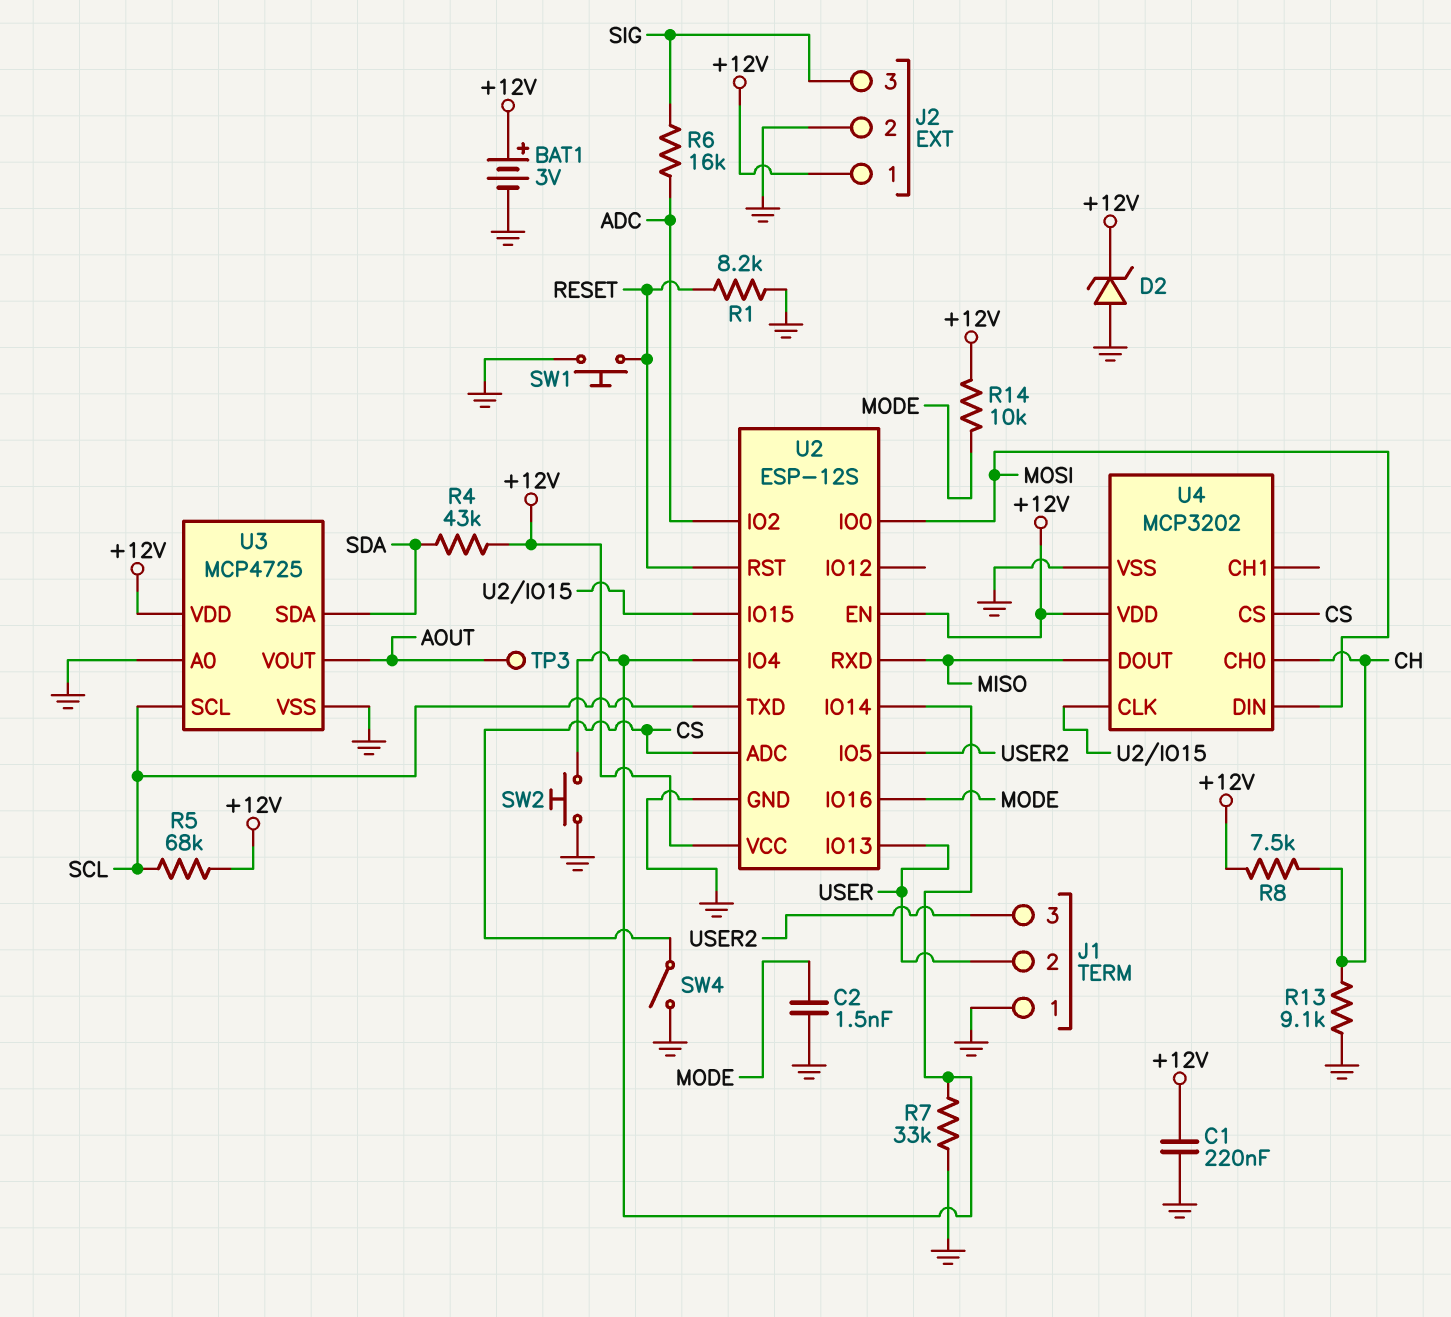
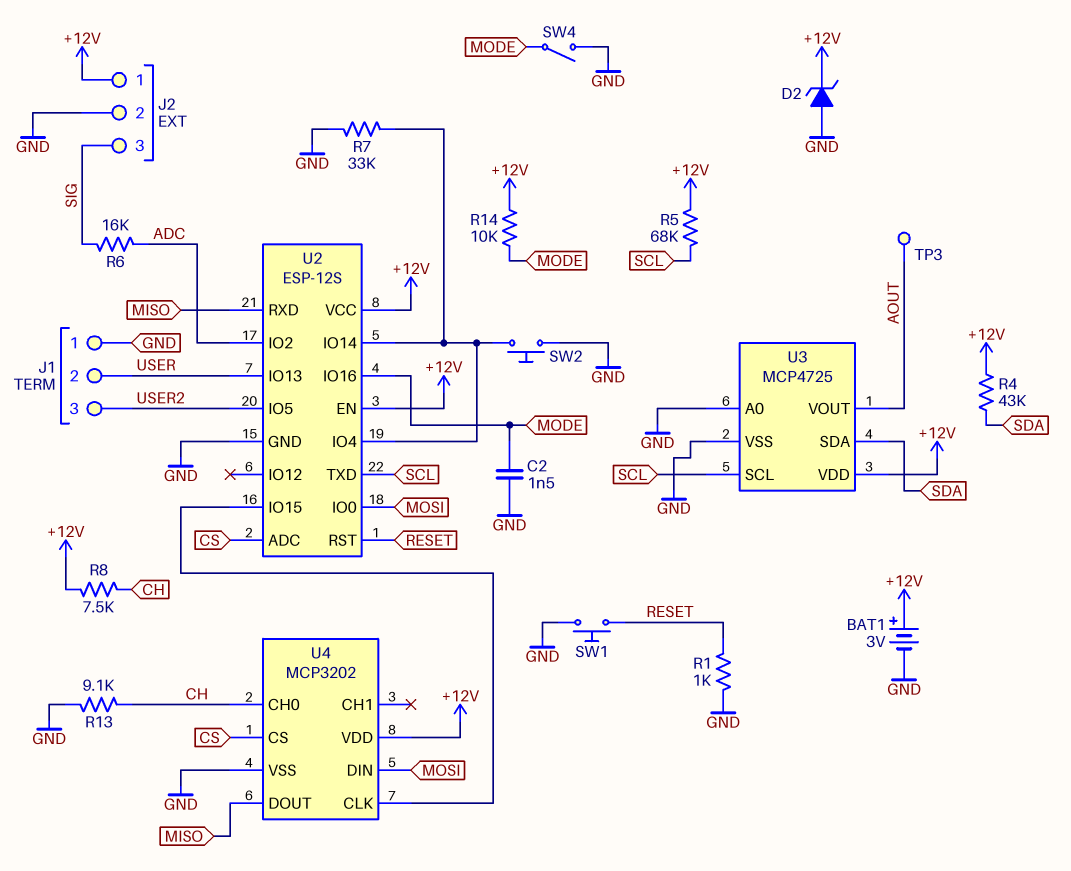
C1: 220nF (+12V, GND) -> none
R1: 8.2k (GND, RESET) -> 1k (GND, RESET)
SW4: switch (CS, GND) -> switch (GND, MODE)

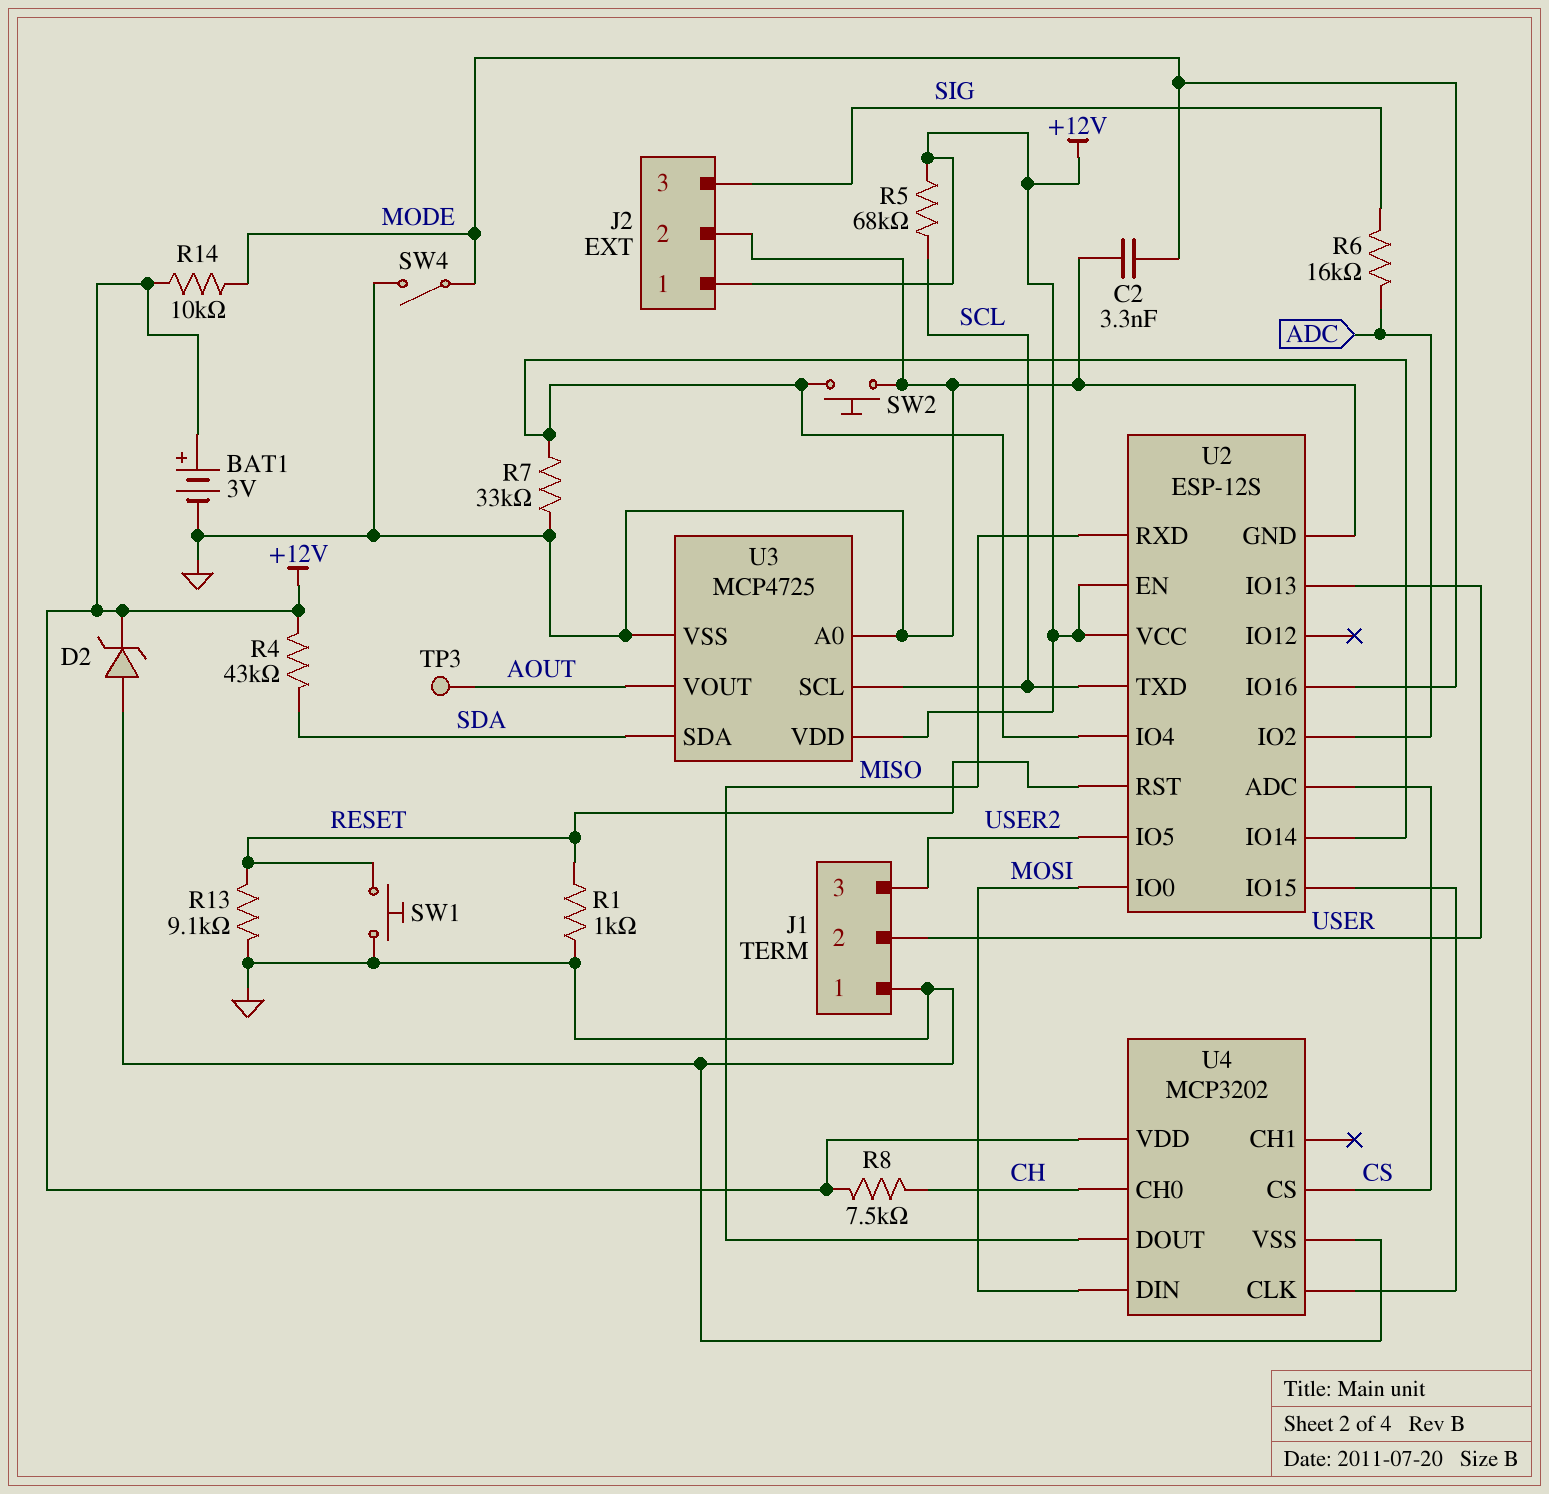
C2: 1.5nF (GND, MODE) -> 3.3nF (GND, MODE)
R13: 9.1k (CH, GND) -> 9.1k (GND, RESET)

